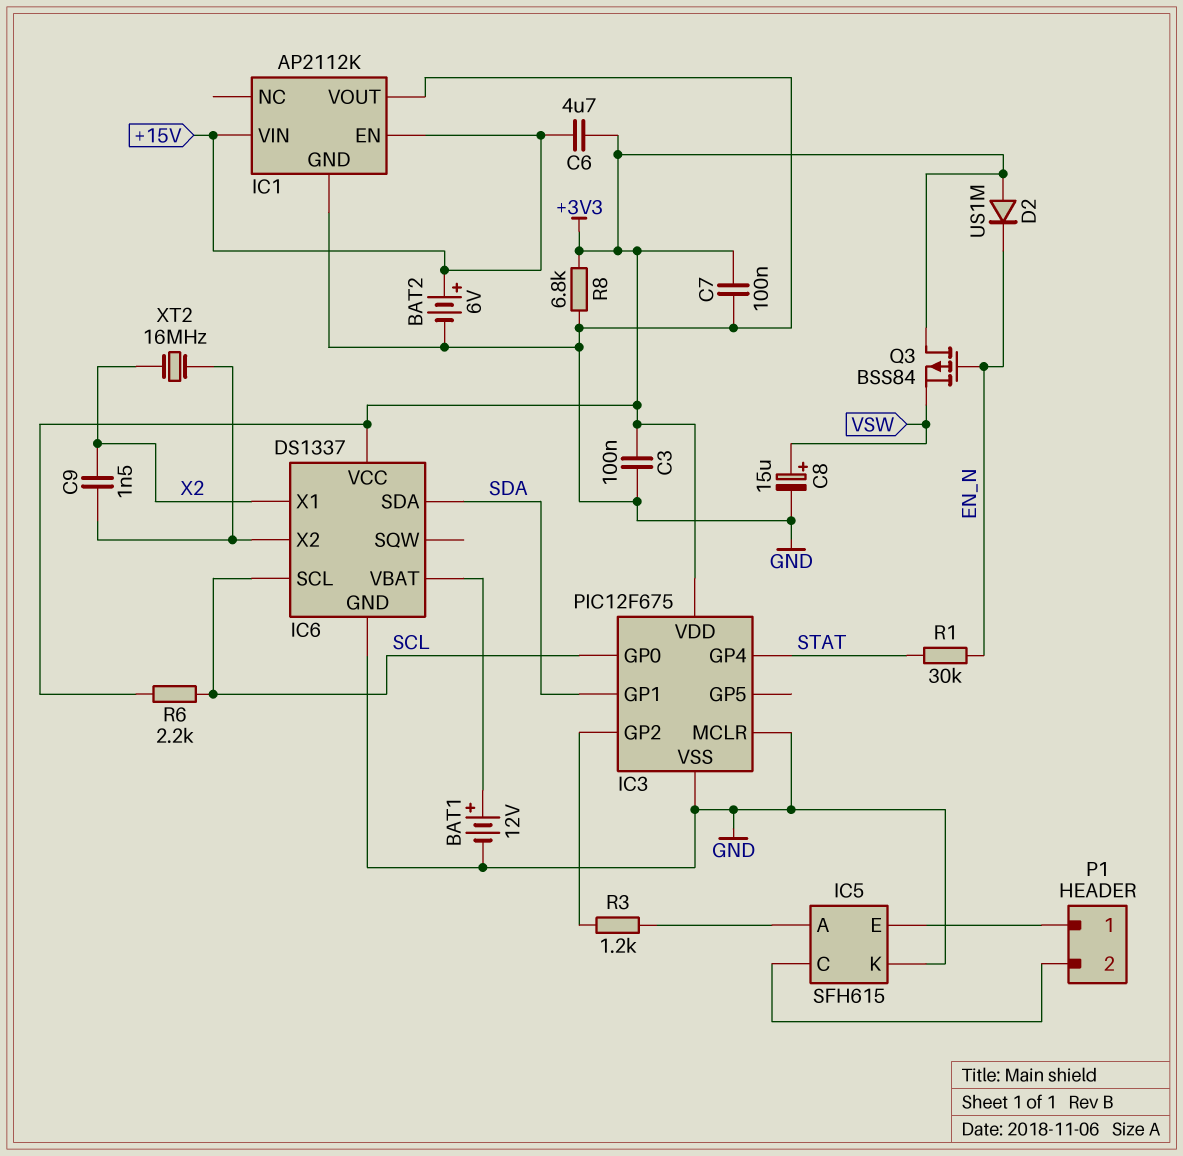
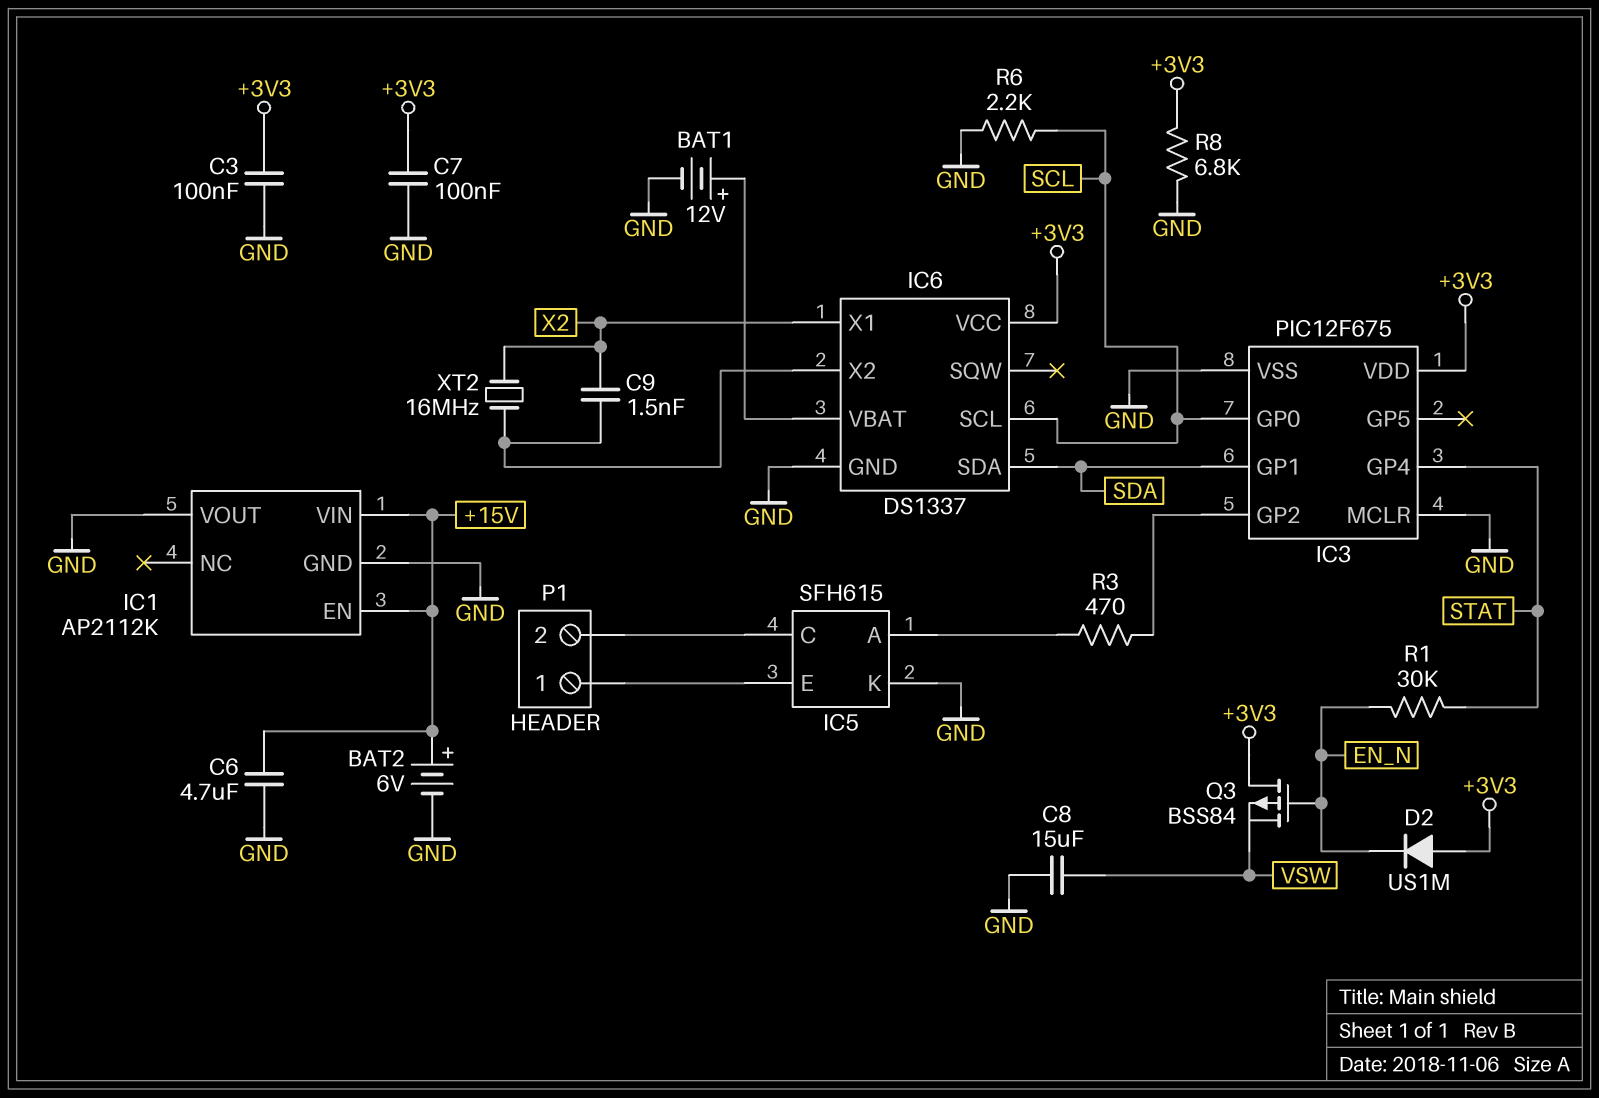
C6: 4.7uF (+3V3, +15V) -> 4.7uF (+15V, GND)
C8: 15uF (plus VSW, minus GND) -> 15uF (GND, VSW)
R3: 1.2k (IC3/GP2, IC5/A) -> 470 (IC3/GP2, IC5/A)
R6: 2.2k (+3V3, SCL) -> 2.2k (GND, SCL)

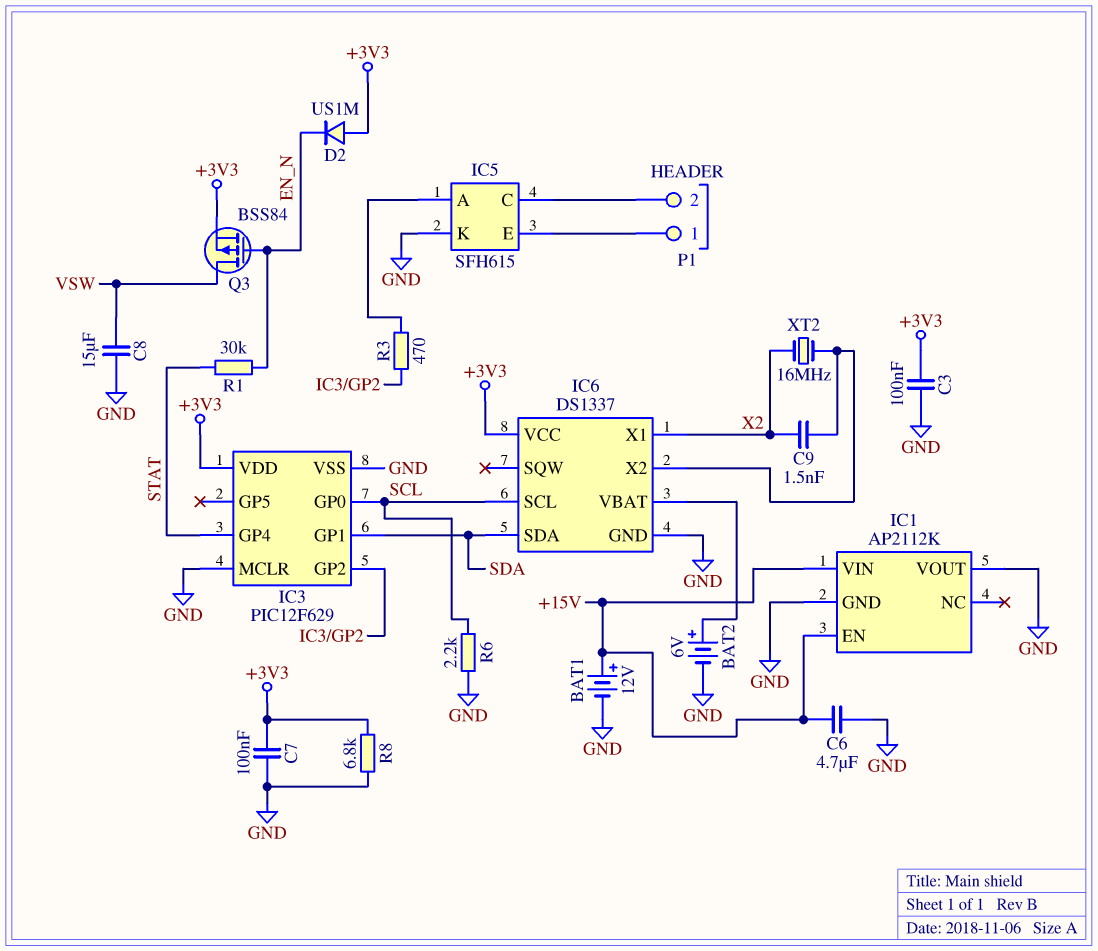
BAT1: 12V (plus IC6/VBAT, minus GND) -> 12V (plus +15V, minus GND)
BAT2: 6V (plus +15V, minus GND) -> 6V (plus IC6/VBAT, minus GND)
IC3: PIC12F675 -> PIC12F629
Q3: PMOS BSS84 (G EN_N, D +3V3, S VSW) -> PMOS BSS84 (G EN_N, D VSW, S +3V3)

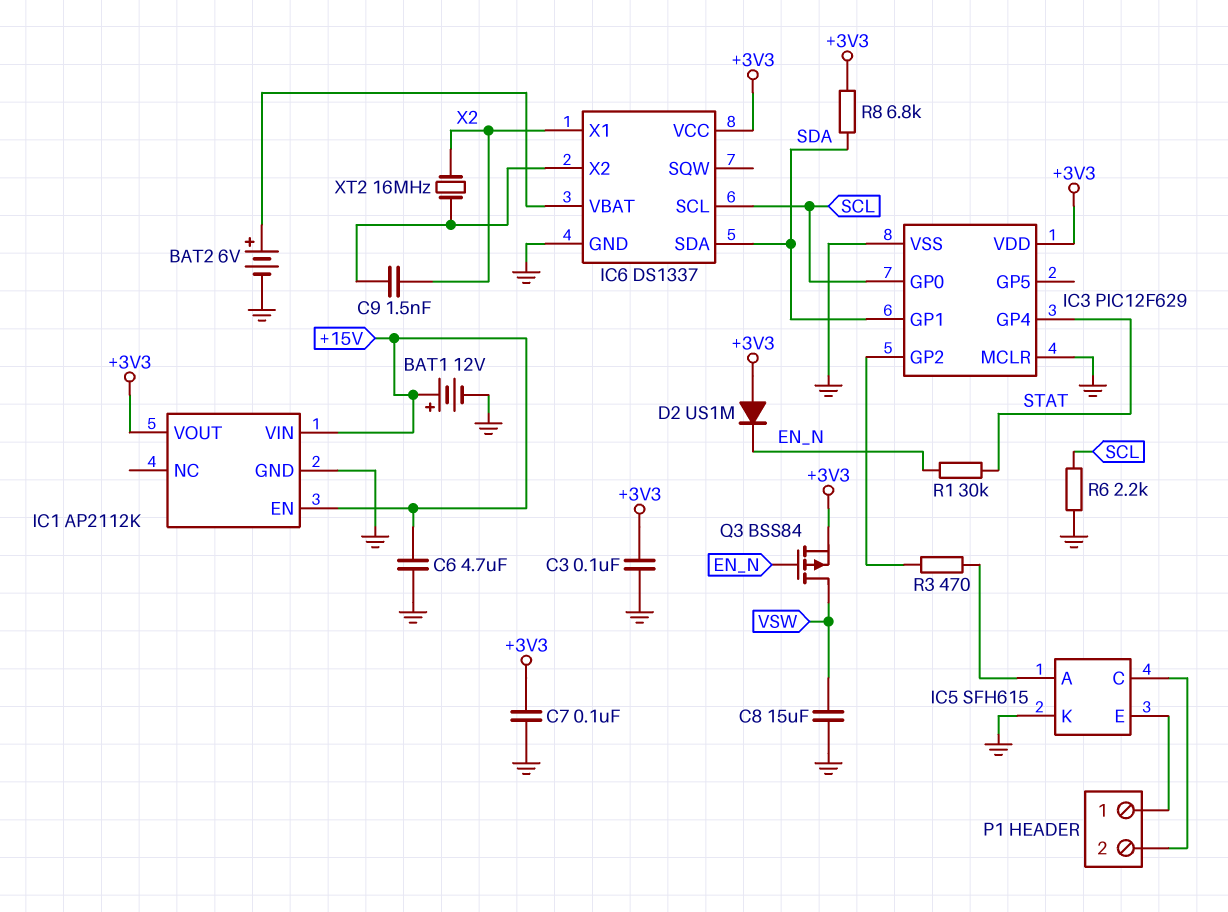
IC1 pin VOUT: GND -> +3V3
R8: 6.8k (+3V3, GND) -> 6.8k (+3V3, SDA)

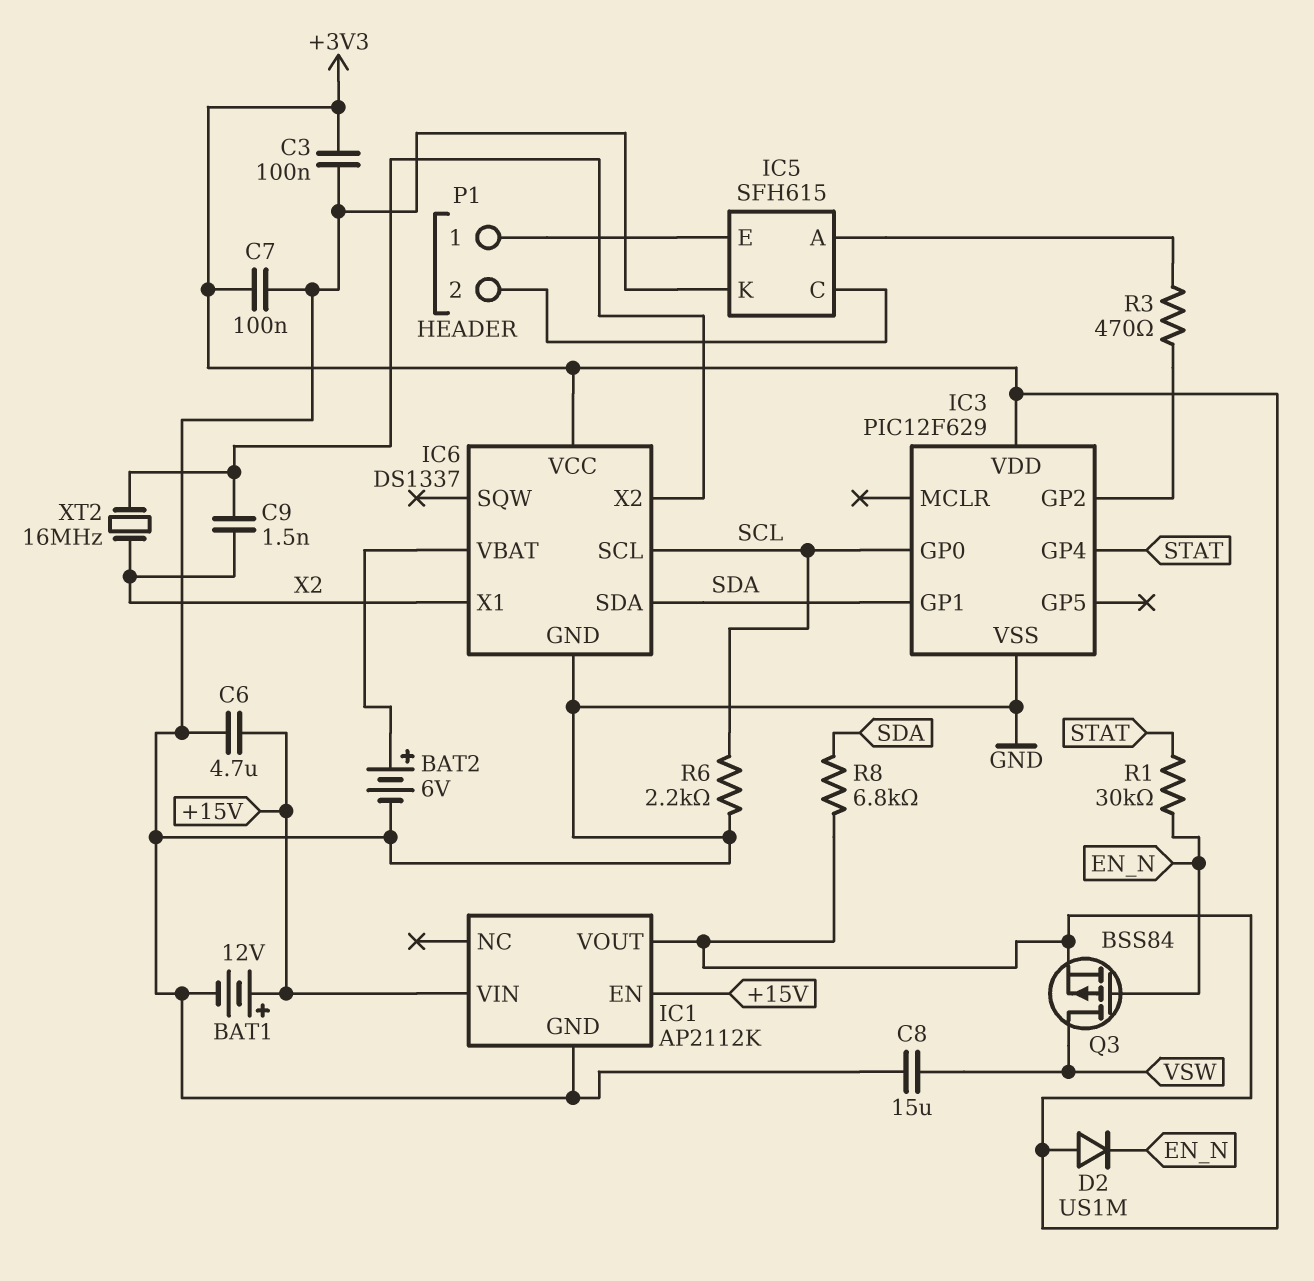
IC3 pin MCLR: GND -> none

